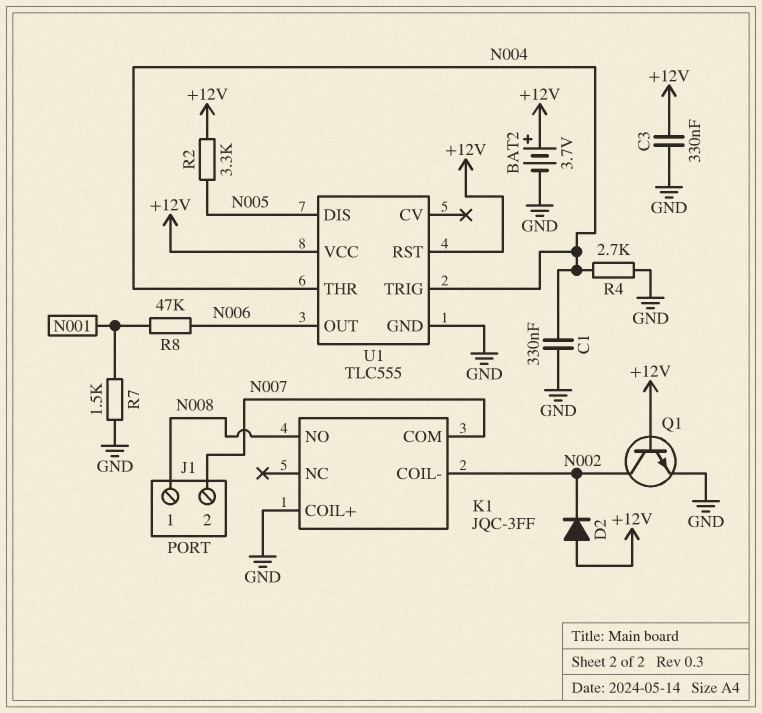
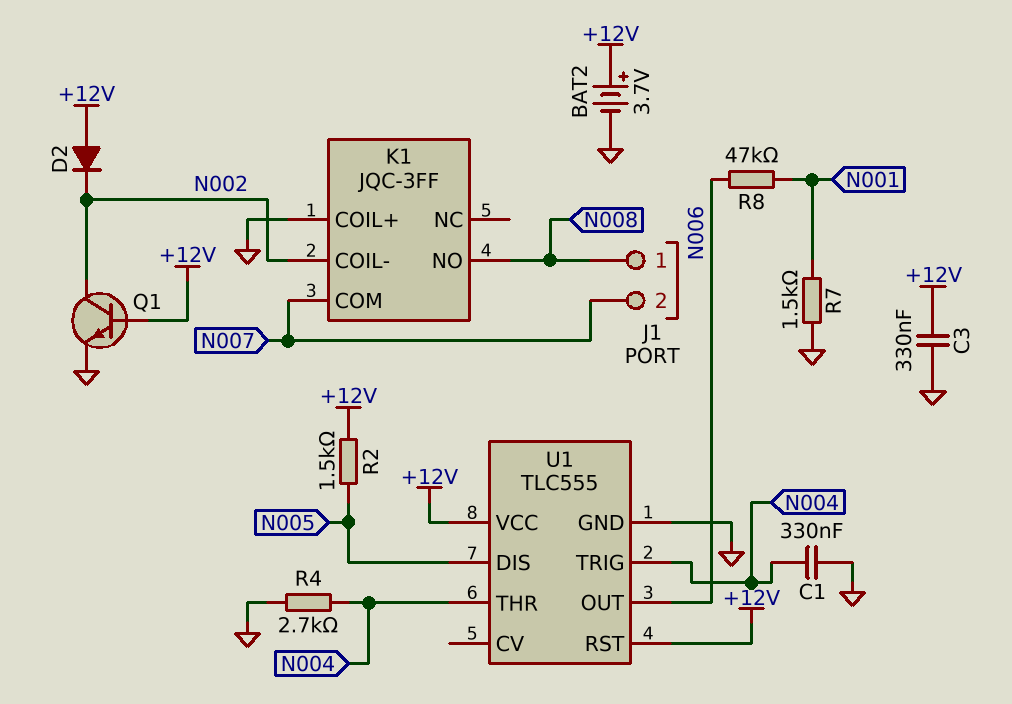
R2: 3.3k (+12V, N005) -> 1.5k (+12V, N005)

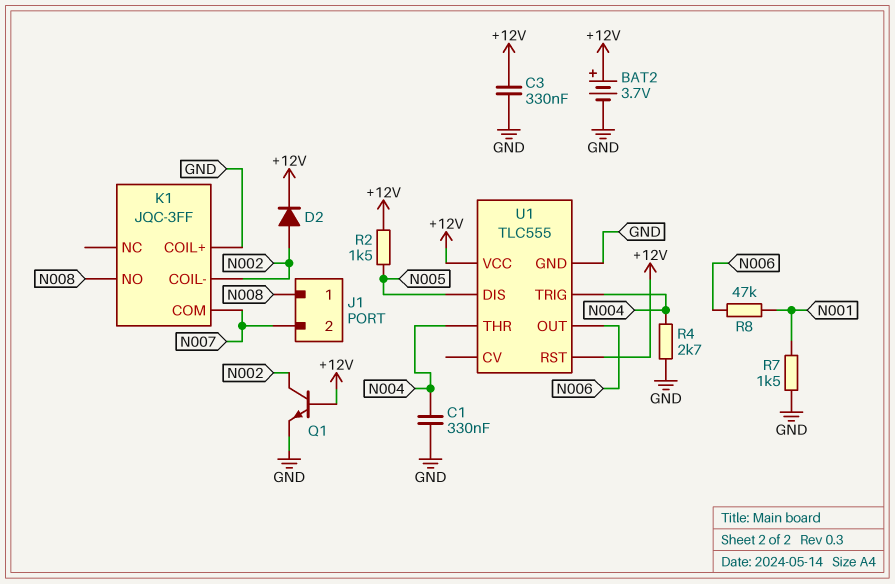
D2: diode (A +12V, K N002) -> diode (A N002, K +12V)

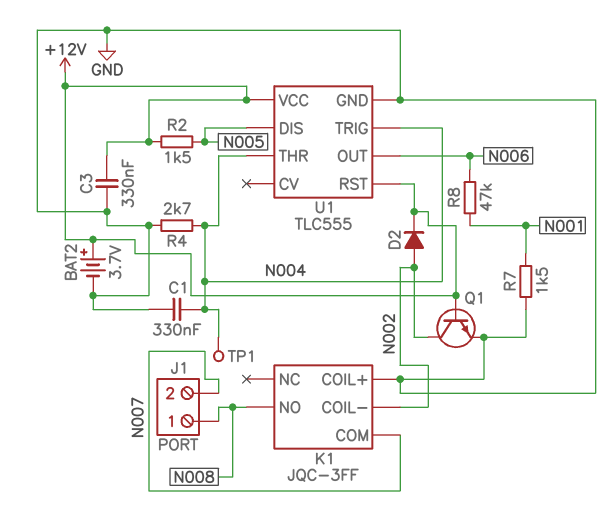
TP1: none -> test point (N004)

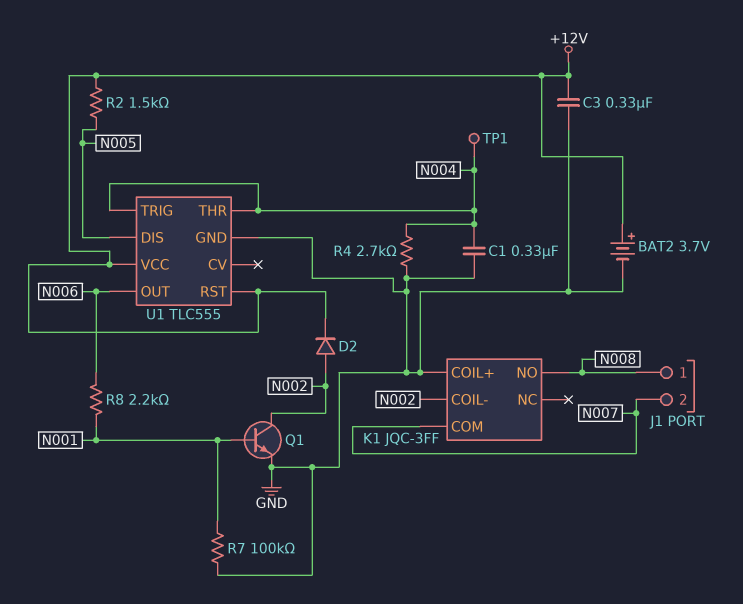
Q1: NPN (B +12V, C N002, E GND) -> NPN (B N001, C N002, E GND)
R7: 1.5k (GND, N001) -> 100k (GND, N001)
R8: 47k (N001, N006) -> 2.2k (N001, N006)

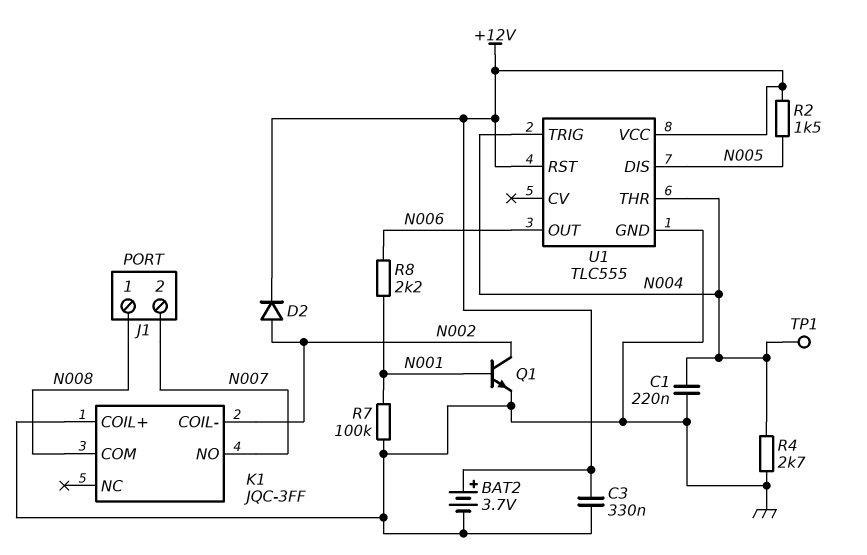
C1: 330nF (GND, N004) -> 220nF (GND, N004)
K1 pin COM: N007 -> N008
K1 pin NO: N008 -> N007

